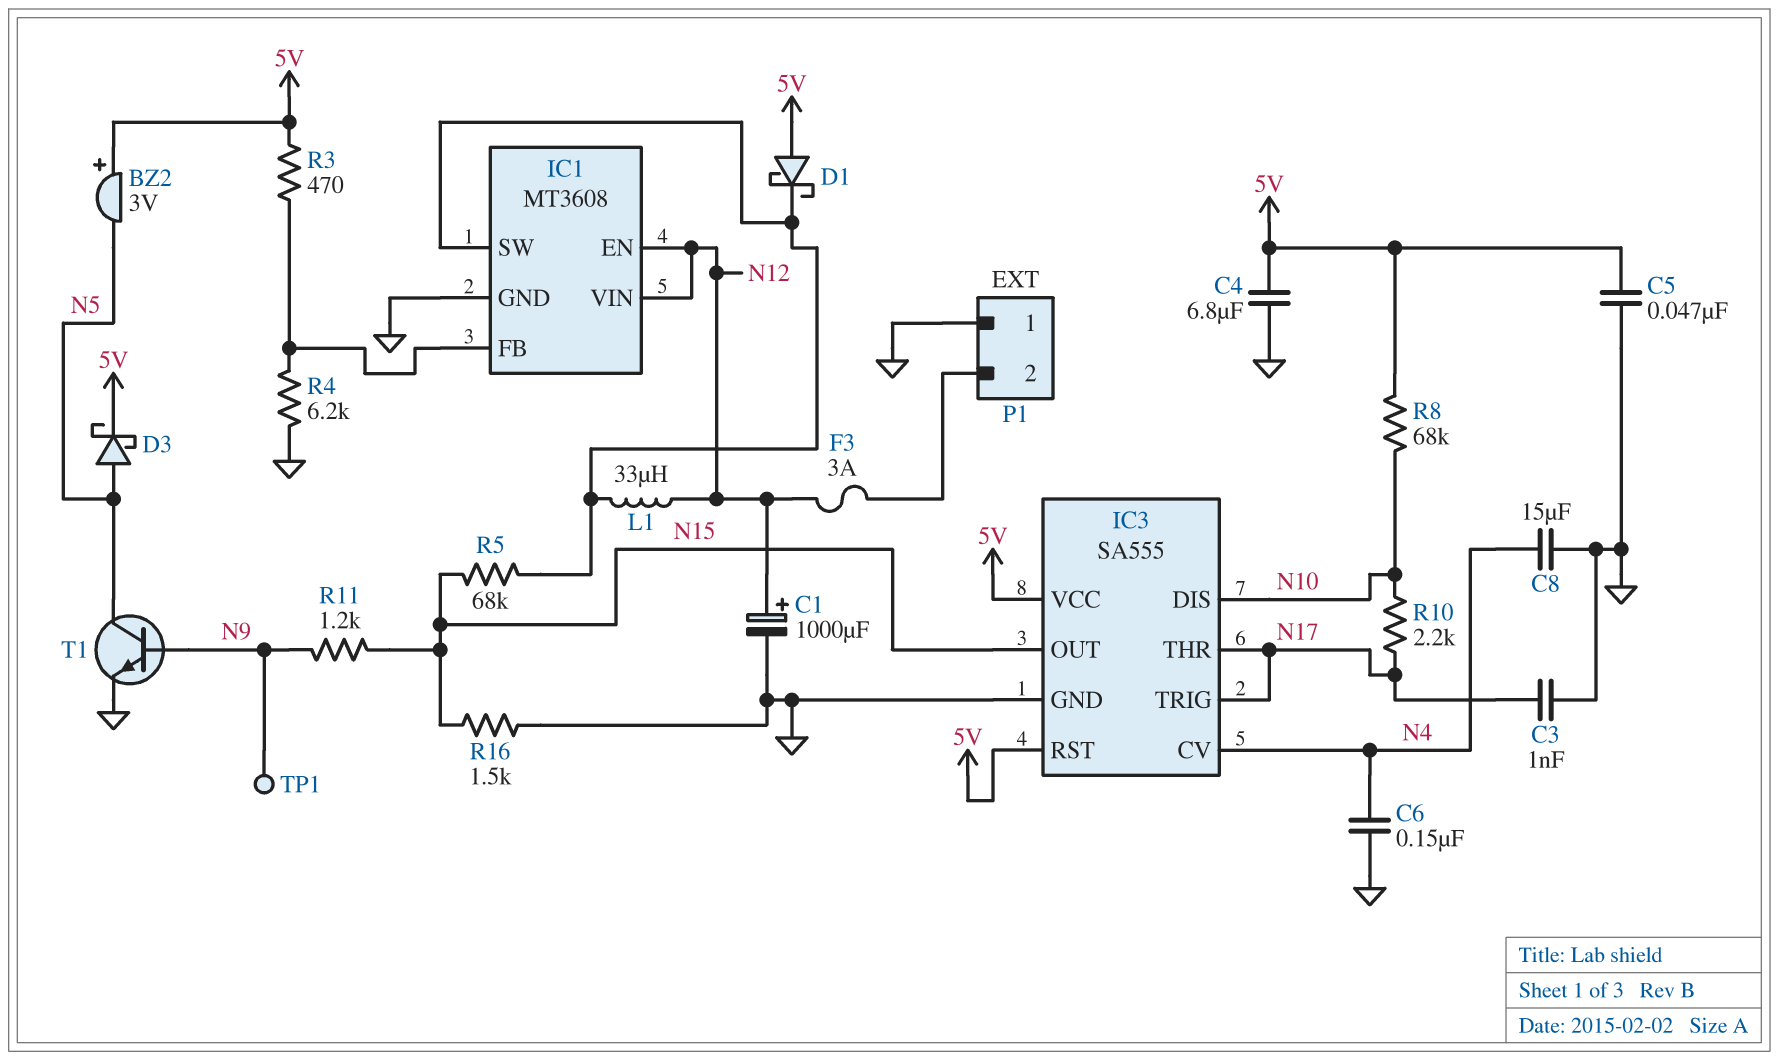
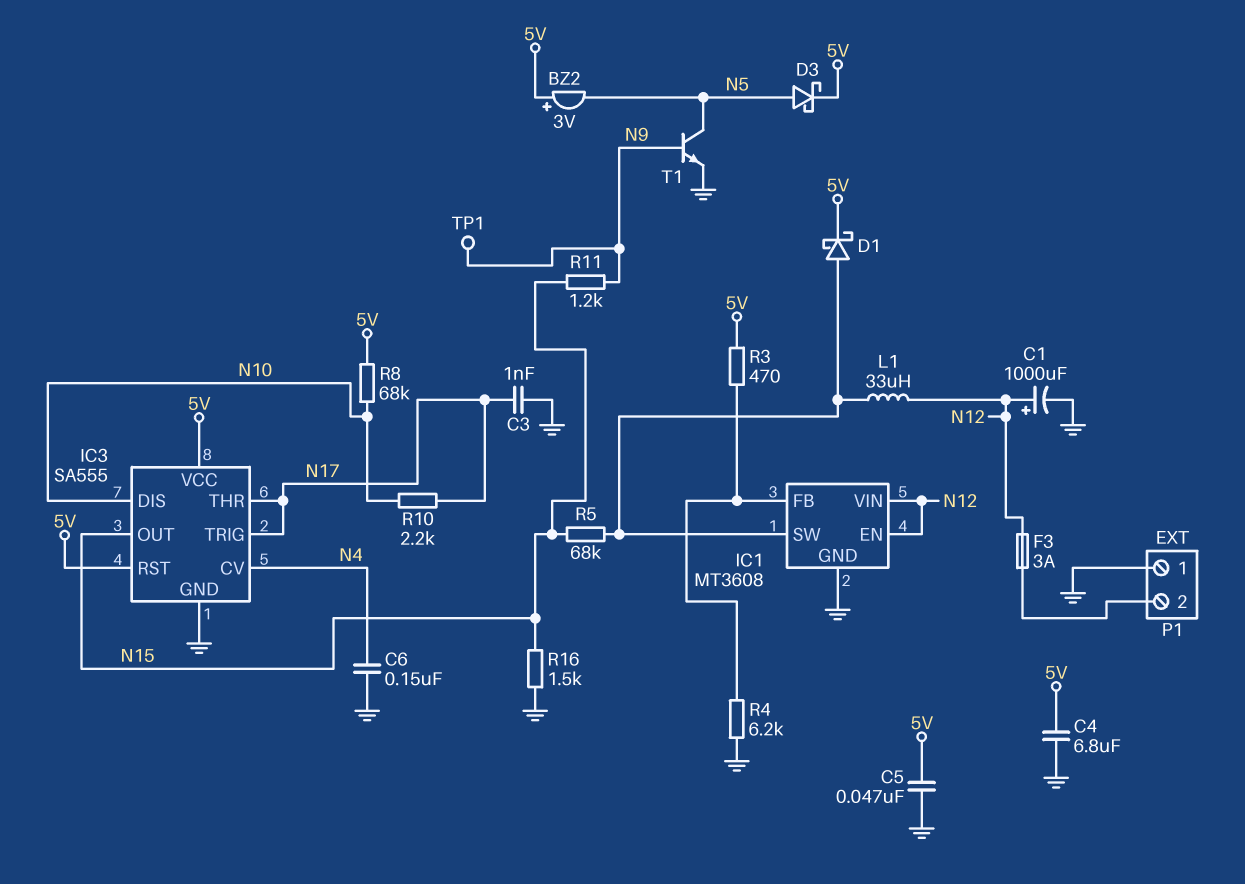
C8: 15uF (GND, N4) -> none
D1: schottky (A 5V, K IC1/SW) -> schottky (A IC1/SW, K 5V)

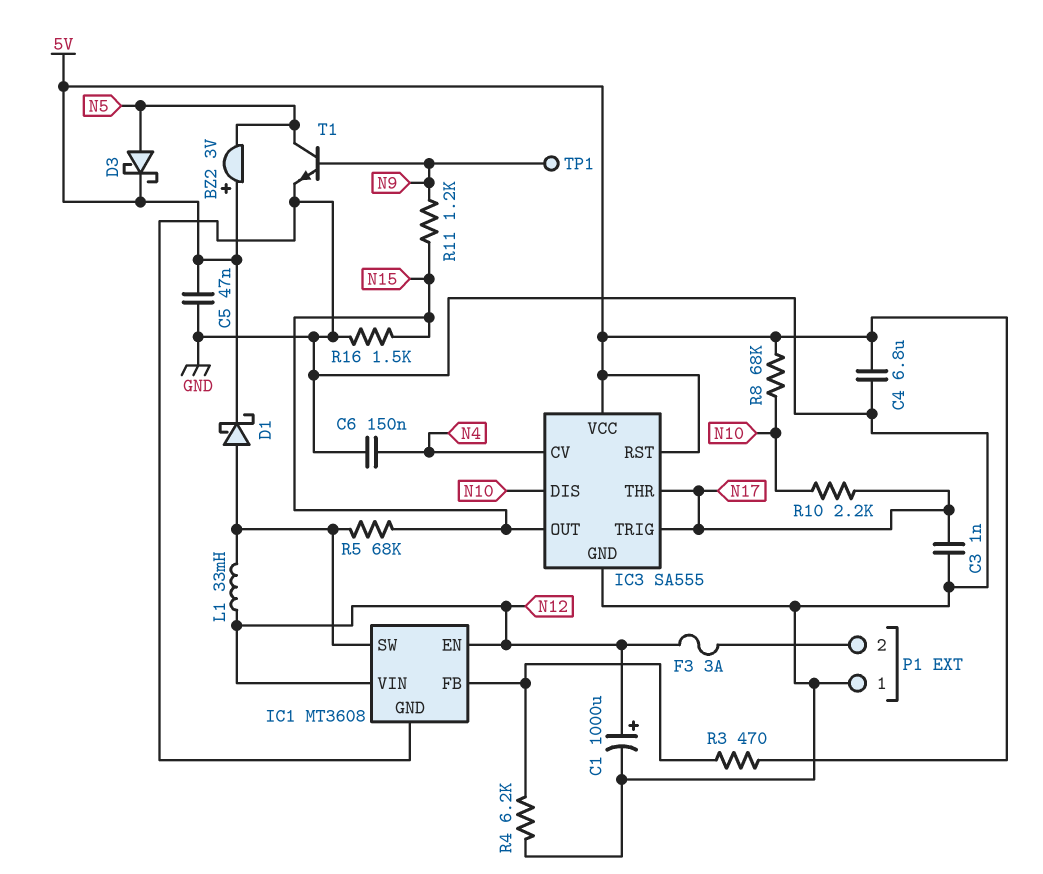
L1: 33uH (IC1/SW, N12) -> 33mH (IC1/SW, N12)

